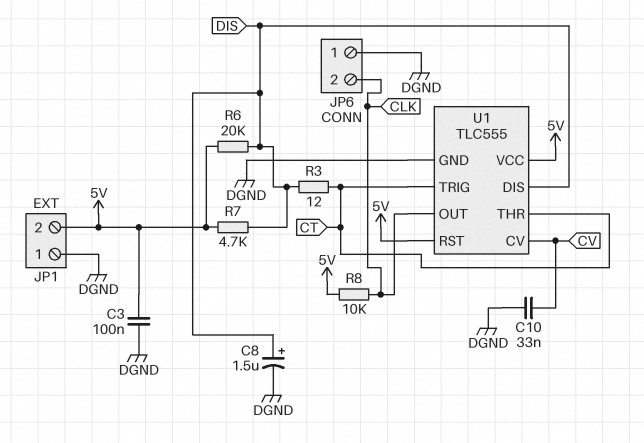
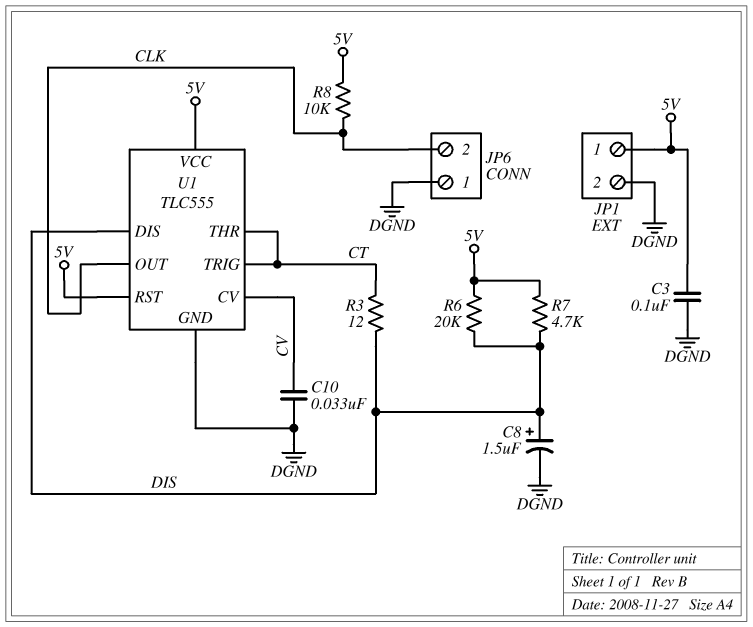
JP1 pin 1: DGND -> 5V
JP1 pin 2: 5V -> DGND

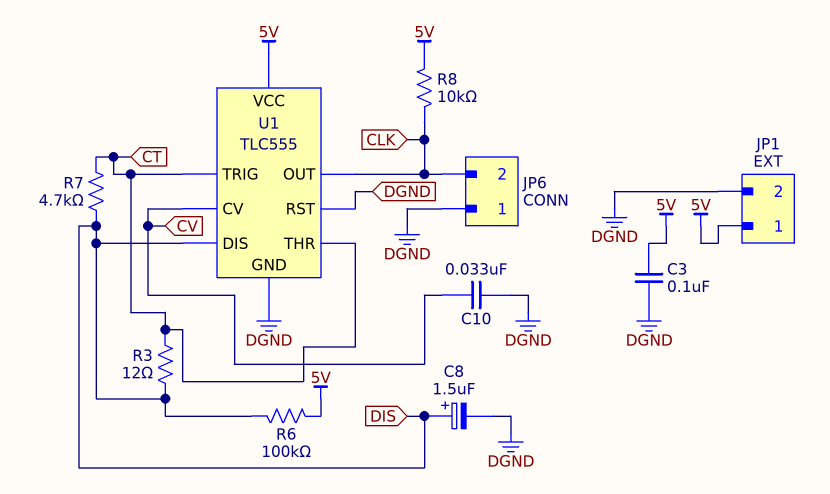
R6: 20k (5V, DIS) -> 100k (5V, DIS)
R7: 4.7k (5V, DIS) -> 4.7k (CT, DIS)
U1 pin RST: 5V -> DGND

